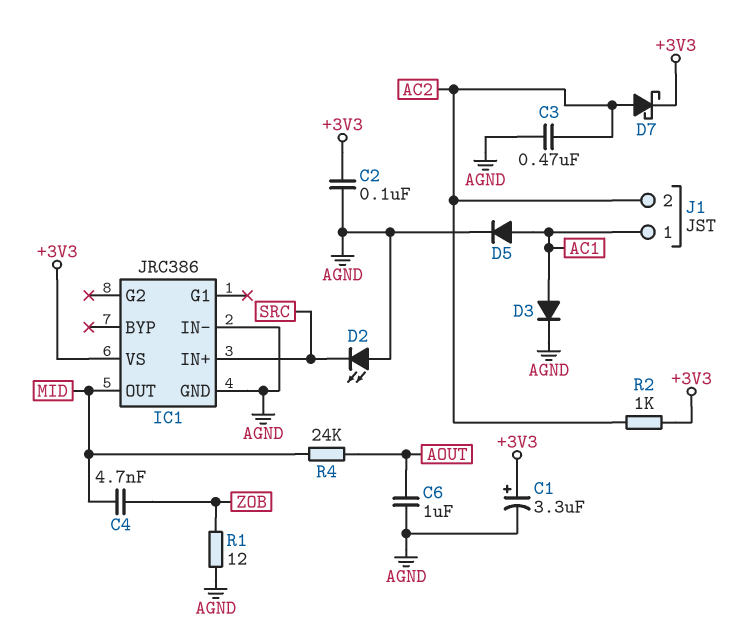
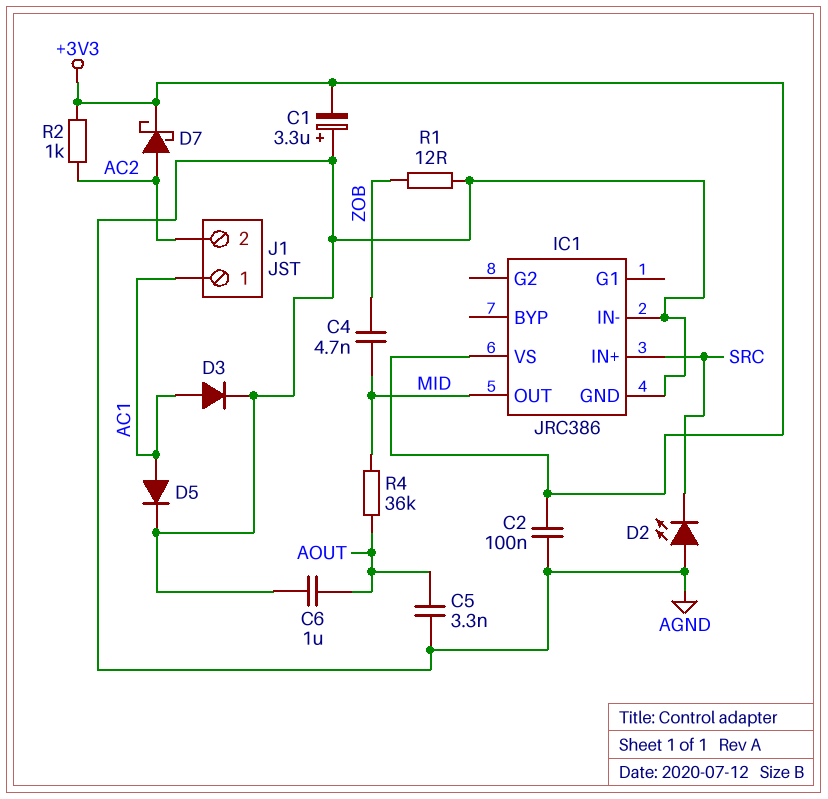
C1: 3.3uF (plus +3V3, minus AGND) -> 3.3uF (plus AGND, minus +3V3)
C3: 470nF (AC2, AGND) -> none
C5: none -> 3.3nF (AGND, AOUT)
R4: 24k (AOUT, MID) -> 36k (AOUT, MID)

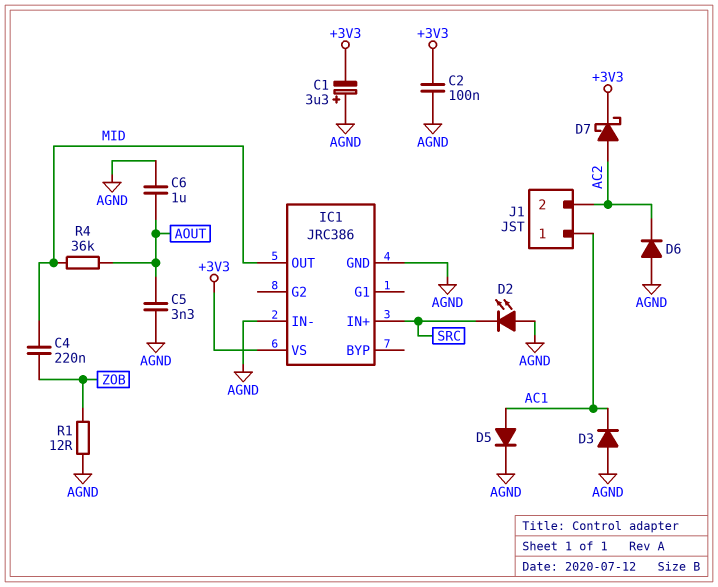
C4: 4.7nF (MID, ZOB) -> 220nF (MID, ZOB)
D3: diode (A AC1, K AGND) -> diode (A AGND, K AC1)
D6: none -> diode (A AGND, K AC2)
R2: 1k (+3V3, AC2) -> none

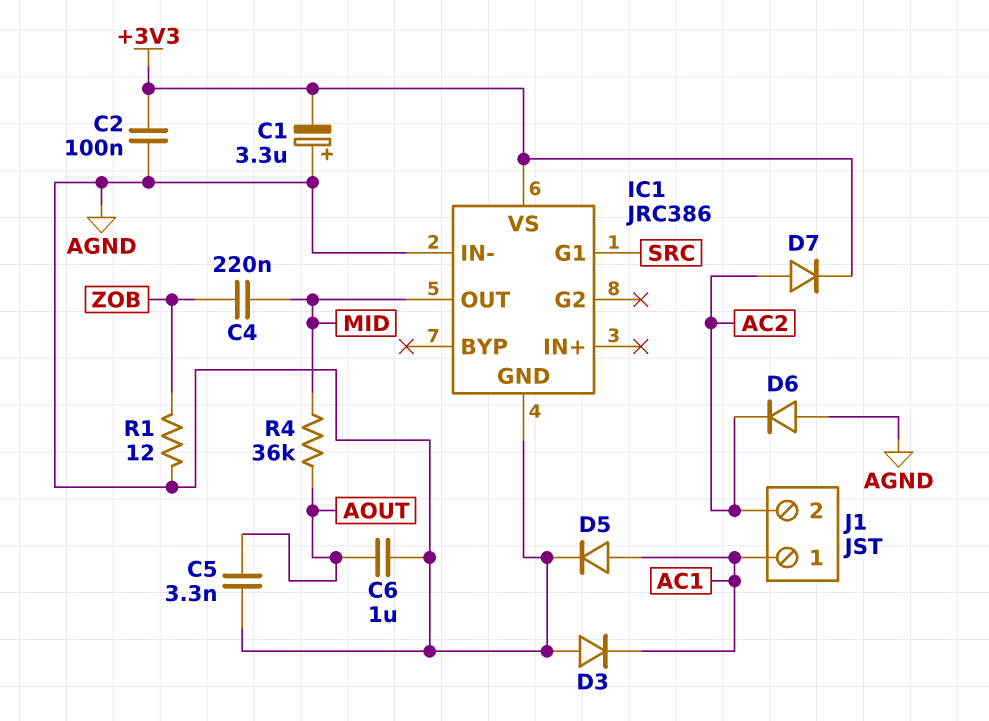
D2: LED (A AGND, K SRC) -> none
D7: schottky (A AC2, K +3V3) -> diode (A AC2, K +3V3)
IC1 pin G1: none -> SRC
IC1 pin IN+: SRC -> none

